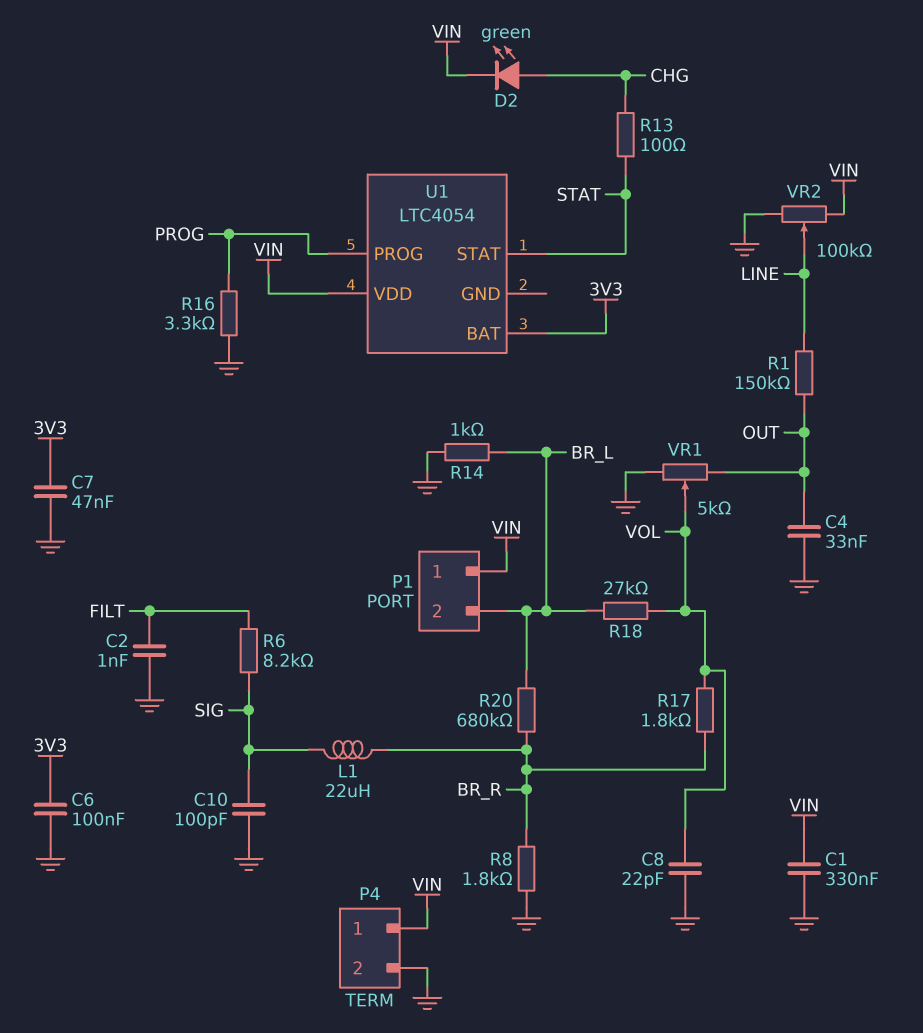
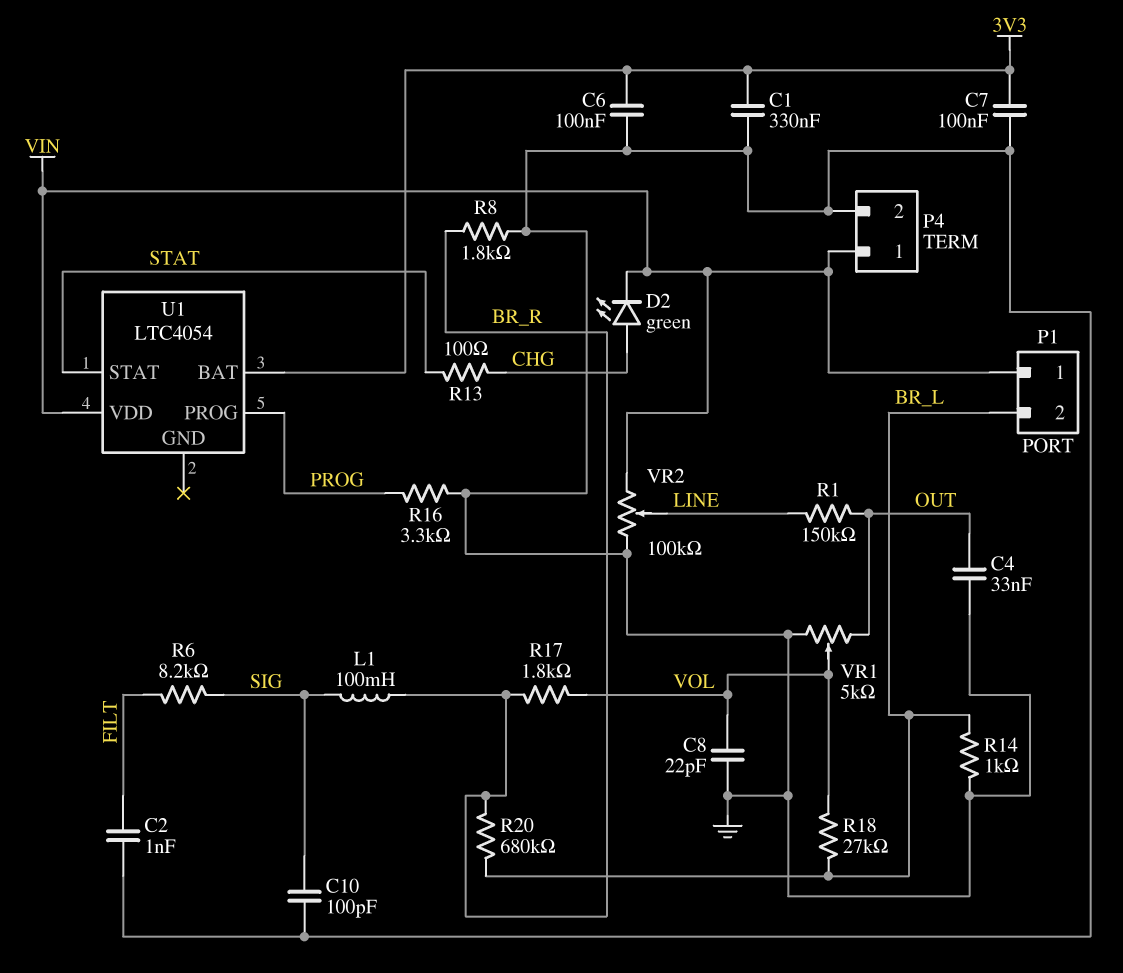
C1: 330nF (GND, VIN) -> 330nF (3V3, GND)
C7: 47nF (3V3, GND) -> 100nF (3V3, GND)
L1: 22uH (BR_R, SIG) -> 100mH (BR_R, SIG)

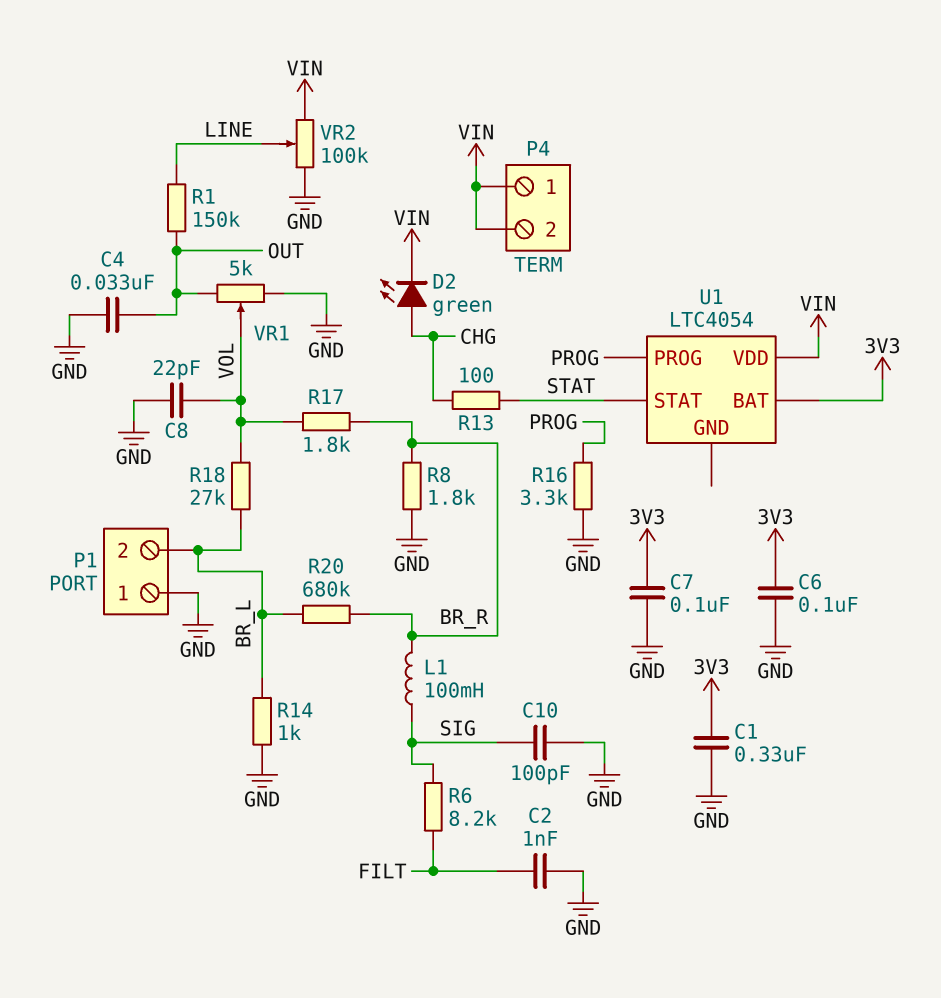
P1 pin 1: VIN -> GND
P4 pin 2: GND -> VIN

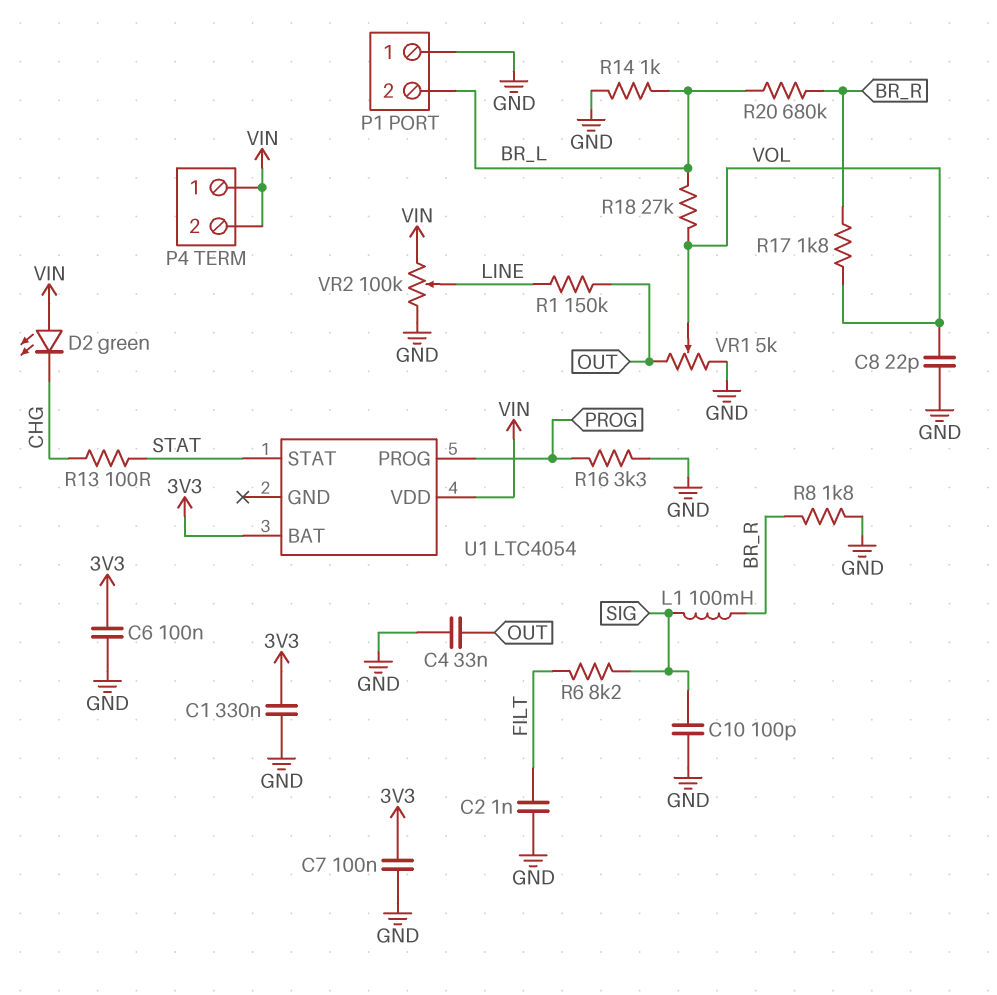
D2: LED green (A CHG, K VIN) -> LED green (A VIN, K CHG)

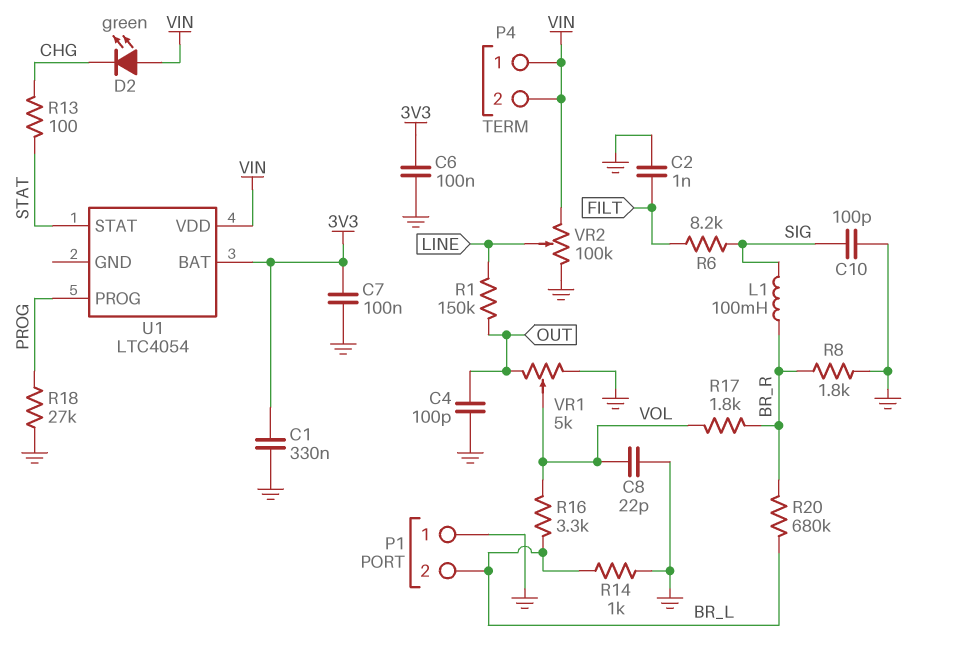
C4: 33nF (GND, OUT) -> 100pF (GND, OUT)
R16: 3.3k (GND, PROG) -> 3.3k (BR_L, VOL)
R18: 27k (BR_L, VOL) -> 27k (GND, PROG)

